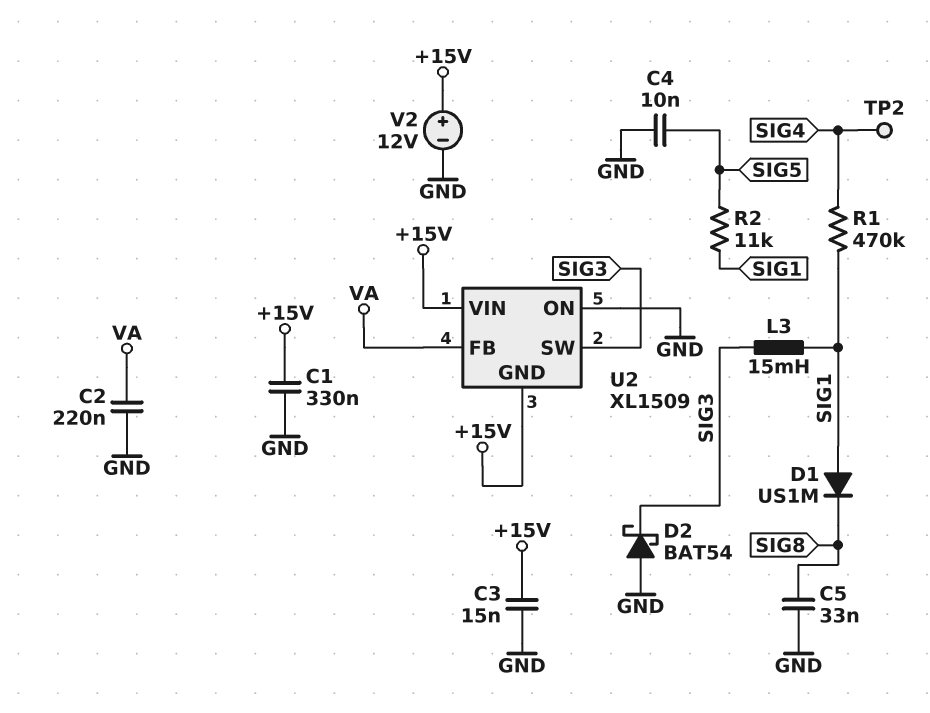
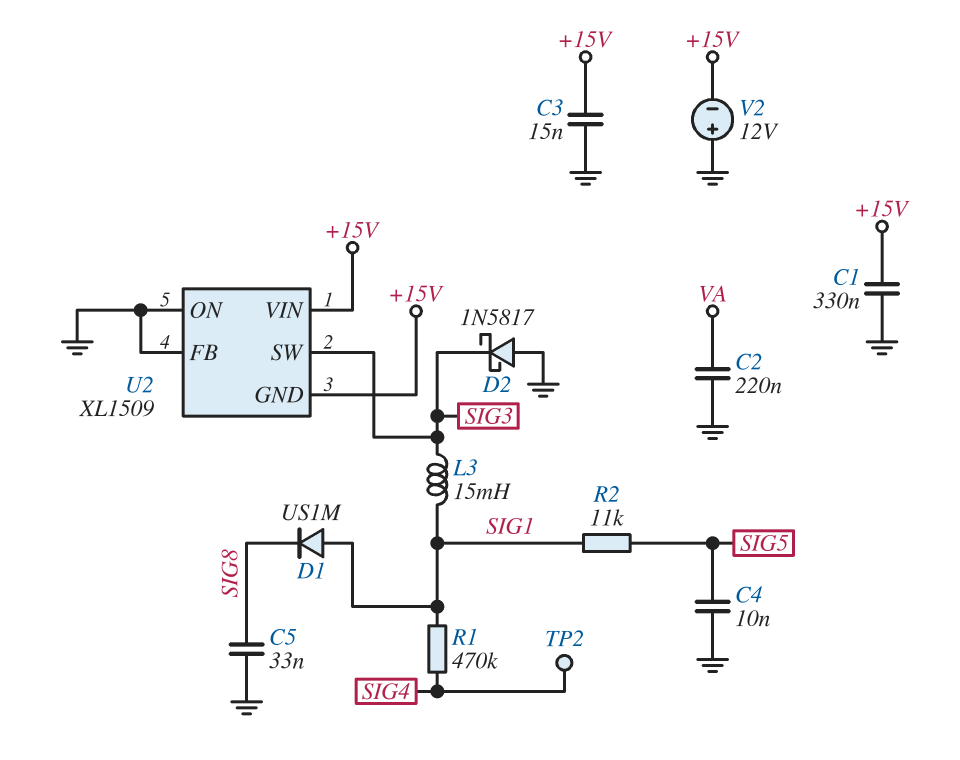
D2: schottky BAT54 (A GND, K SIG3) -> schottky 1N5817 (A GND, K SIG3)
U2 pin FB: VA -> GND
V2: 12V (plus +15V, minus GND) -> 12V (plus GND, minus +15V)

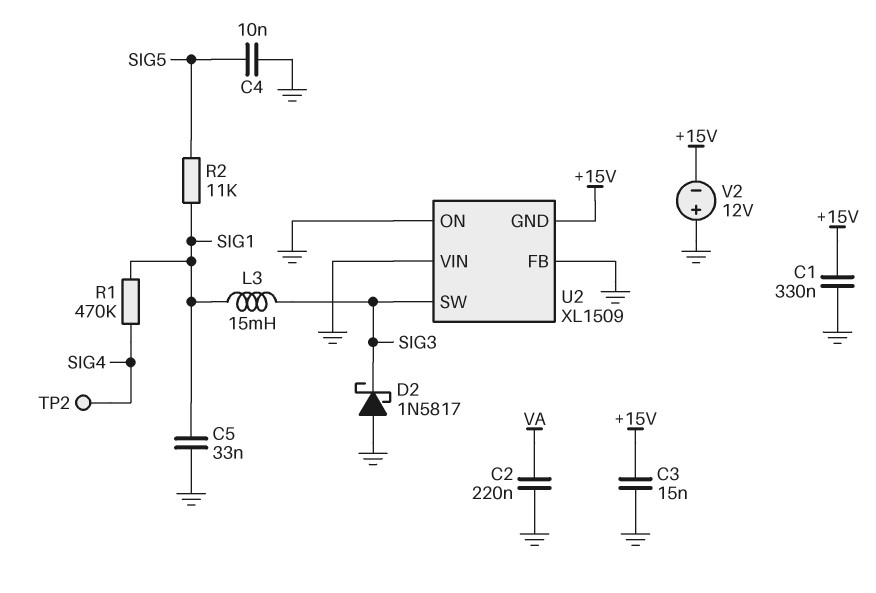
C5: 33nF (GND, SIG8) -> 33nF (GND, SIG1)
D1: diode US1M (A SIG1, K SIG8) -> none
U2 pin VIN: +15V -> GND

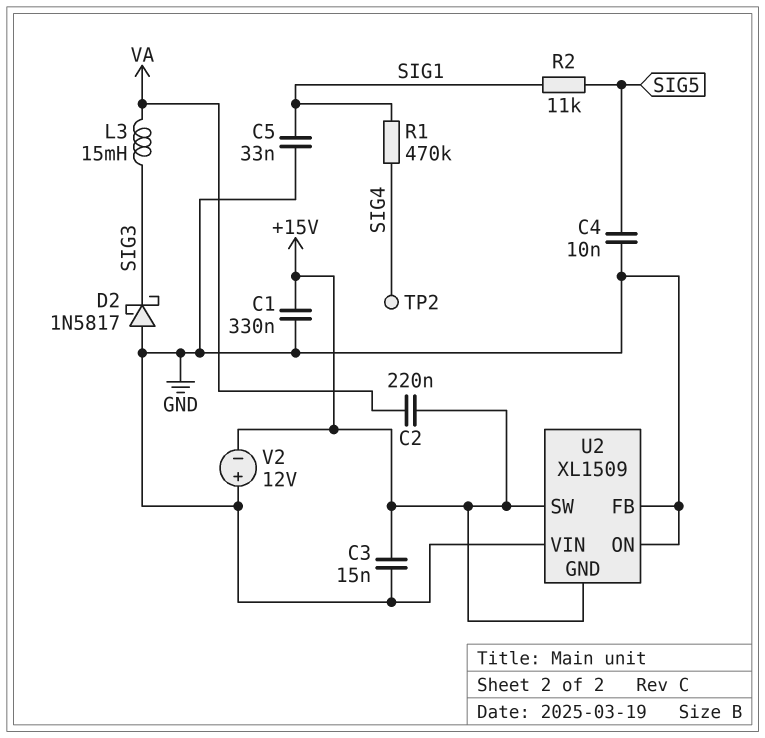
C2: 220nF (GND, VA) -> 220nF (+15V, VA)
L3: 15mH (SIG1, SIG3) -> 15mH (SIG3, VA)
U2 pin SW: SIG3 -> +15V

